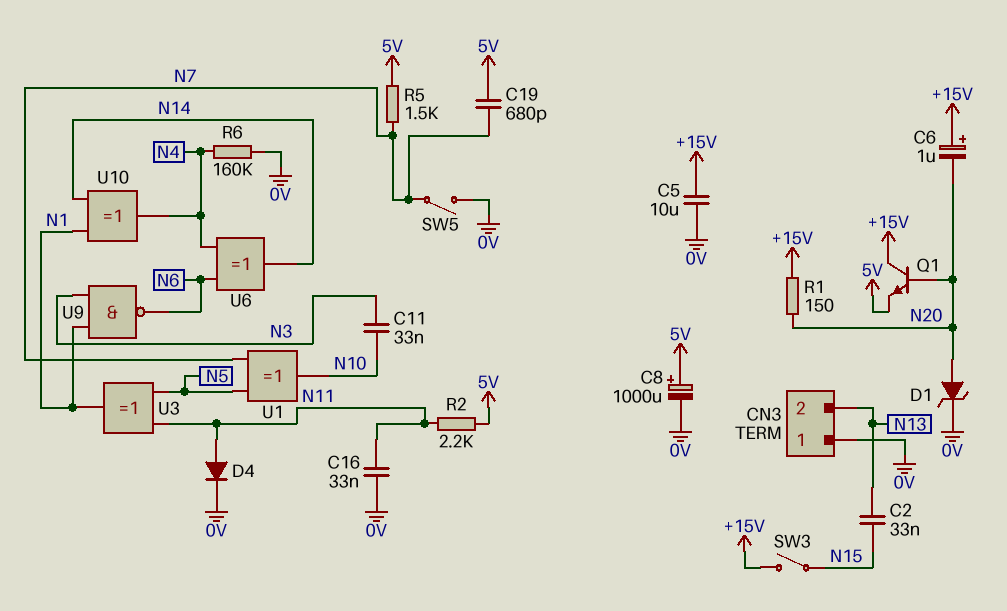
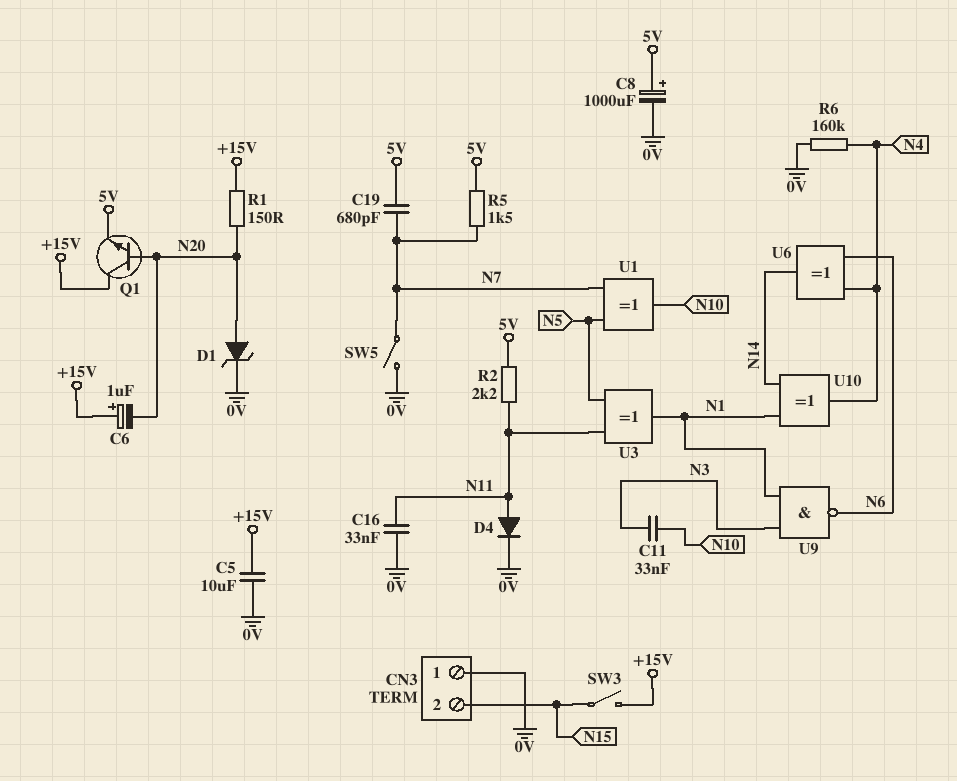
C2: 33nF (N13, N15) -> none
CN3 pin 2: N13 -> N15

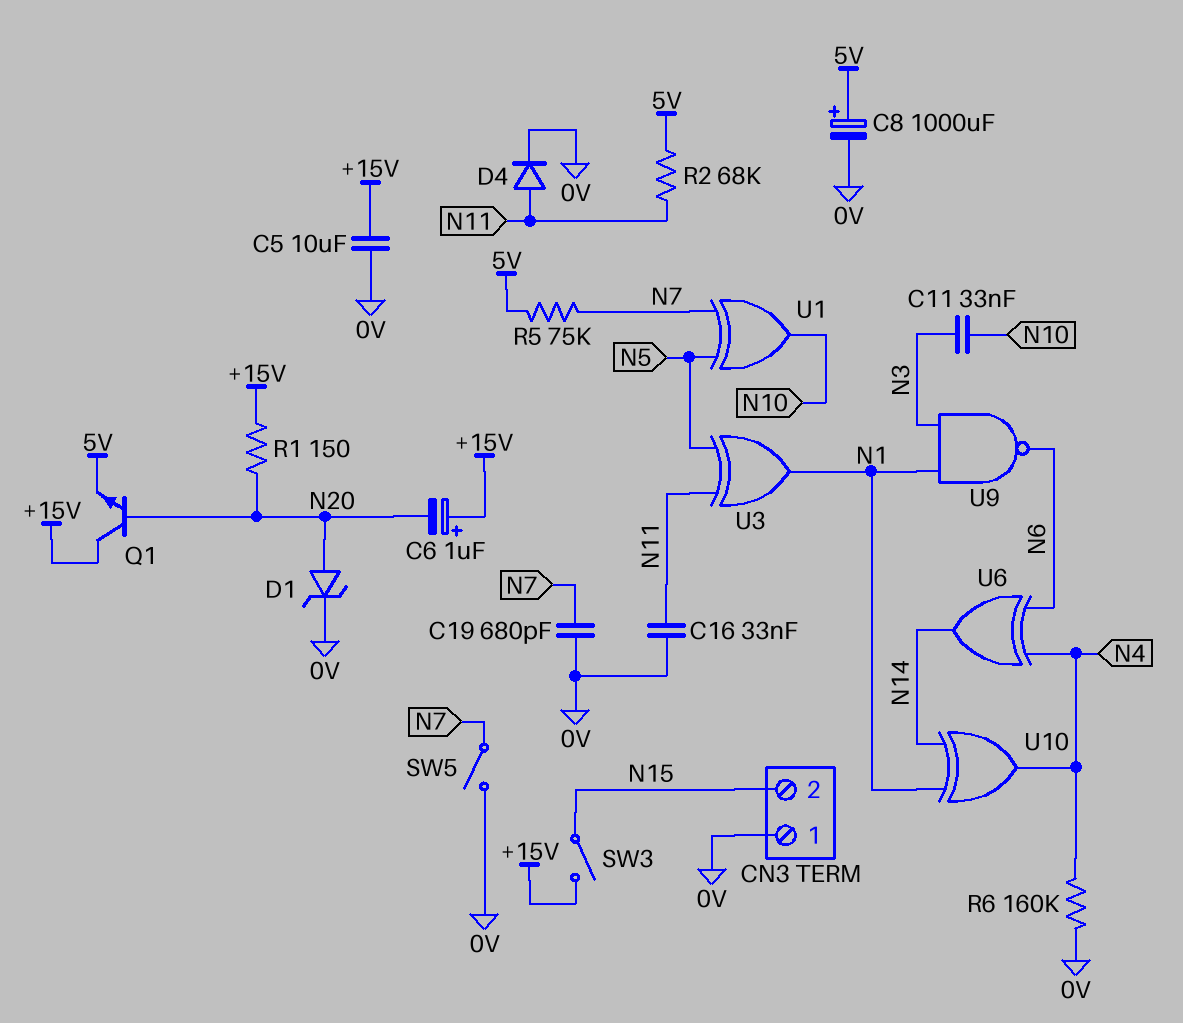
C19: 680pF (5V, N7) -> 680pF (0V, N7)
R2: 2.2k (5V, N11) -> 68k (5V, N11)
R5: 1.5k (5V, N7) -> 75k (5V, N7)

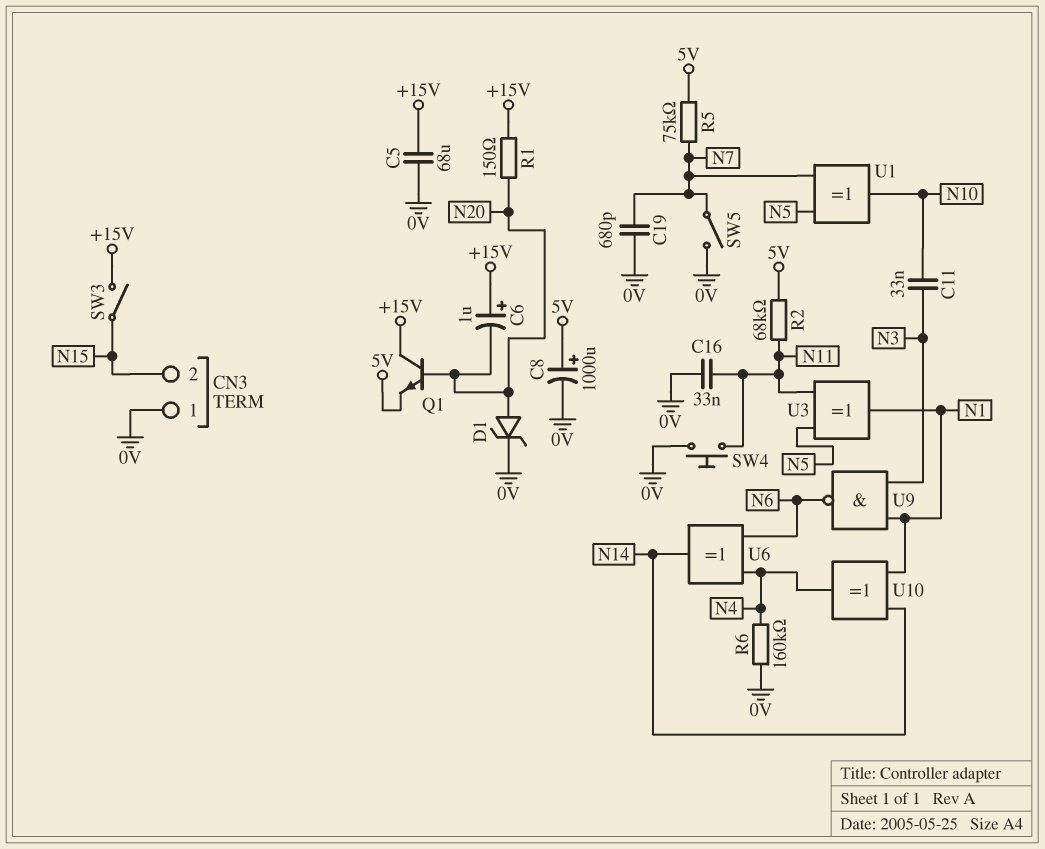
C5: 10uF (+15V, 0V) -> 68uF (+15V, 0V)
D4: diode (A N11, K 0V) -> none
SW4: none -> button (0V, N11)

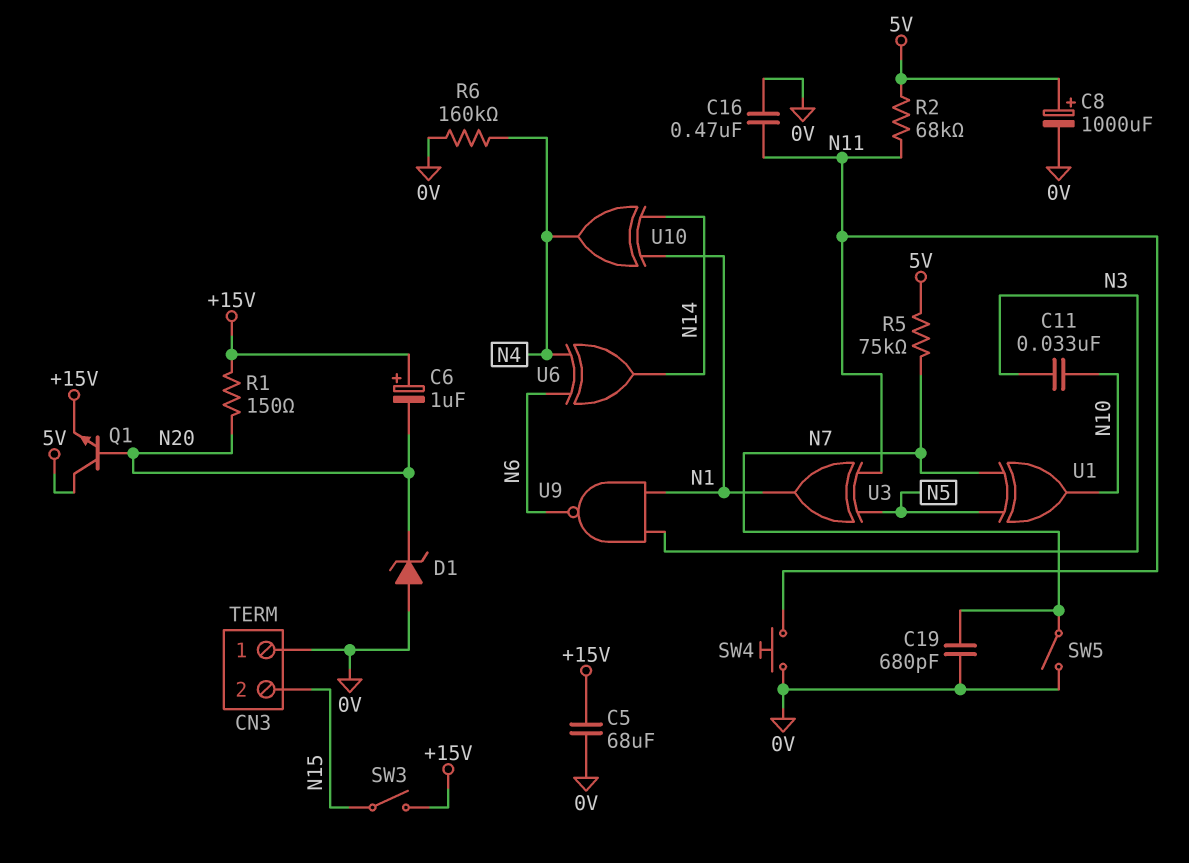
C16: 33nF (0V, N11) -> 470nF (0V, N11)
D1: zener (A N20, K 0V) -> zener (A 0V, K N20)
Q1: NPN (B N20, C +15V, E 5V) -> NPN (B N20, C 5V, E +15V)

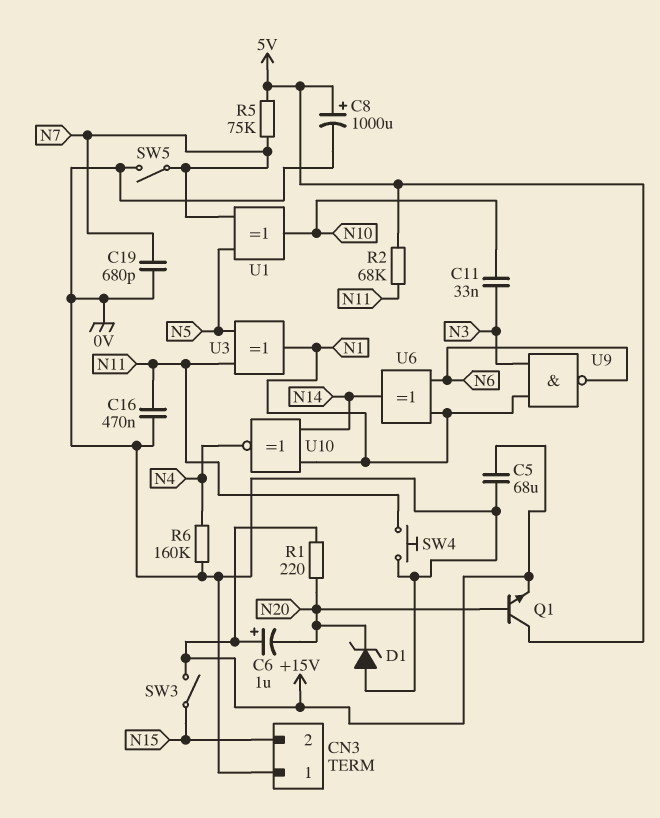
R1: 150 (+15V, N20) -> 220 (+15V, N20)
U6: XOR (in N4, in N6, out N14) -> XOR (in N1, in N6, out N14)
U10: XOR (in N1, in N14, out N4) -> XNOR (in N1, in N14, out N4)

